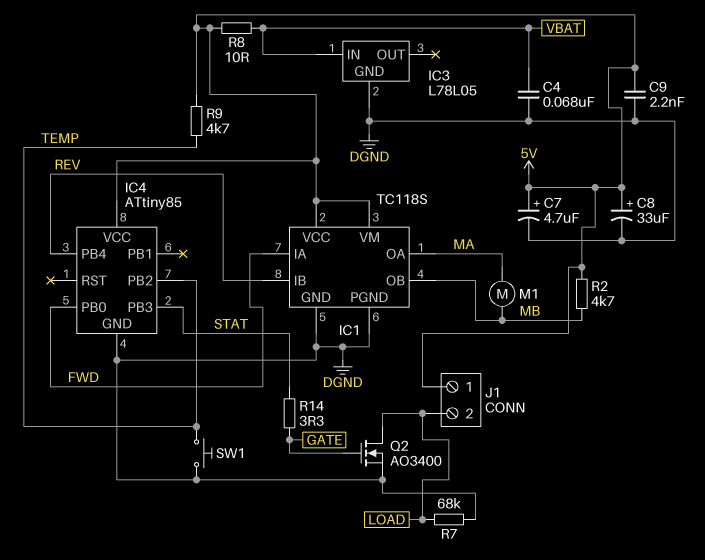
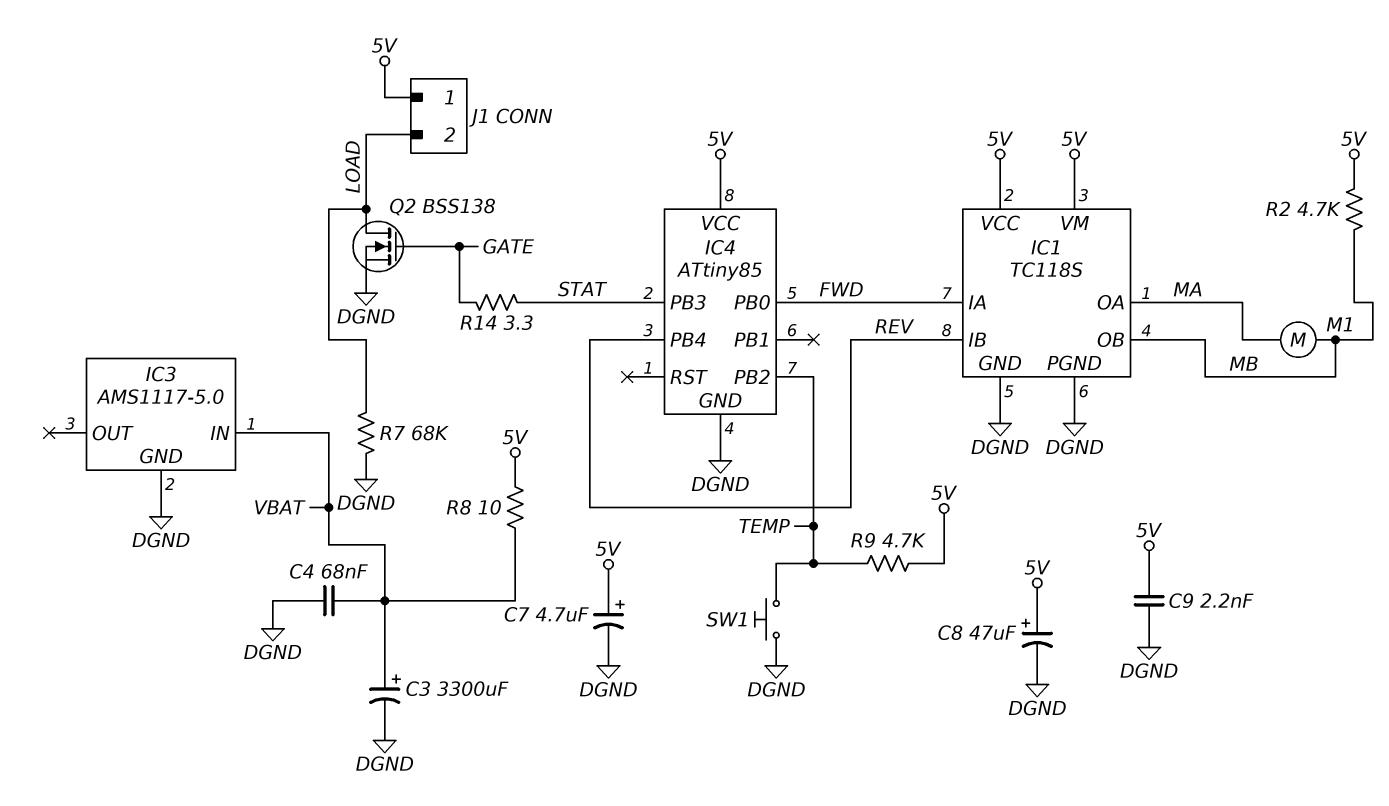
C3: none -> 3300uF (plus VBAT, minus DGND)
C8: 33uF (plus 5V, minus DGND) -> 47uF (plus 5V, minus DGND)
IC3: L78L05 -> AMS1117-5.0
Q2: NMOS AO3400 (G GATE, D LOAD, S DGND) -> NMOS BSS138 (G GATE, D LOAD, S DGND)

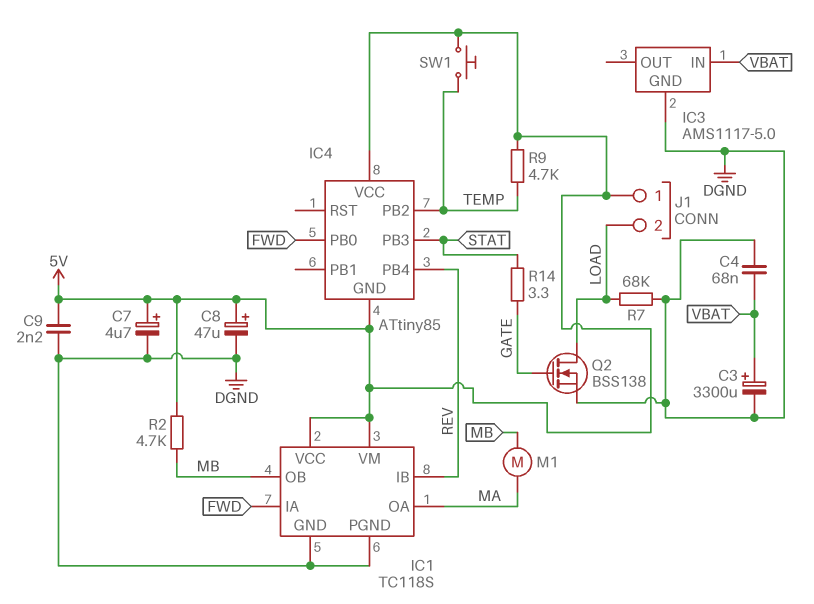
IC4 pin GND: DGND -> 5V
R8: 10 (5V, VBAT) -> none
SW1: button (DGND, TEMP) -> button (5V, TEMP)

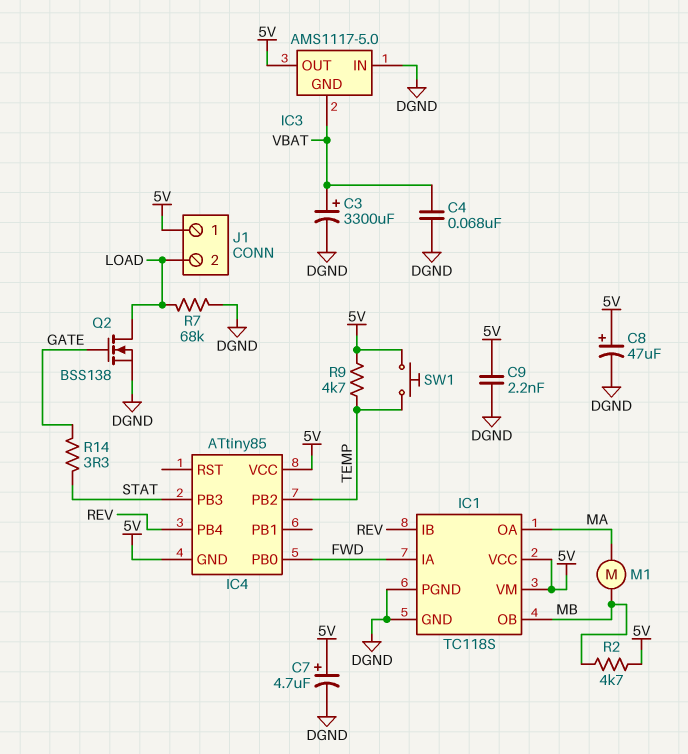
IC3 pin GND: DGND -> VBAT
IC3 pin IN: VBAT -> DGND
IC3 pin OUT: none -> 5V

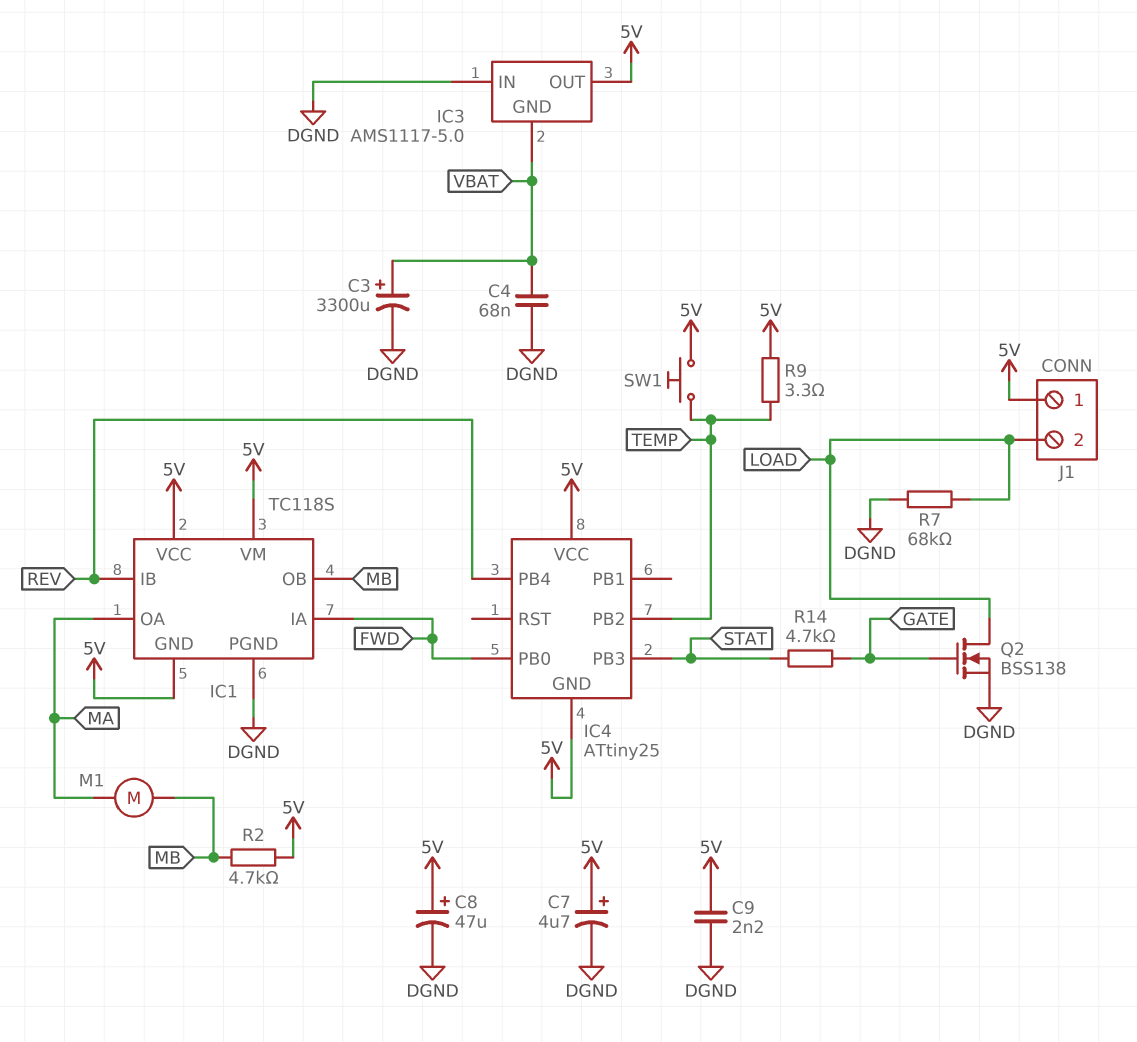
IC1 pin GND: DGND -> 5V
IC4: ATtiny85 -> ATtiny25
R9: 4.7k (5V, TEMP) -> 3.3 (5V, TEMP)
R14: 3.3 (GATE, STAT) -> 4.7k (GATE, STAT)

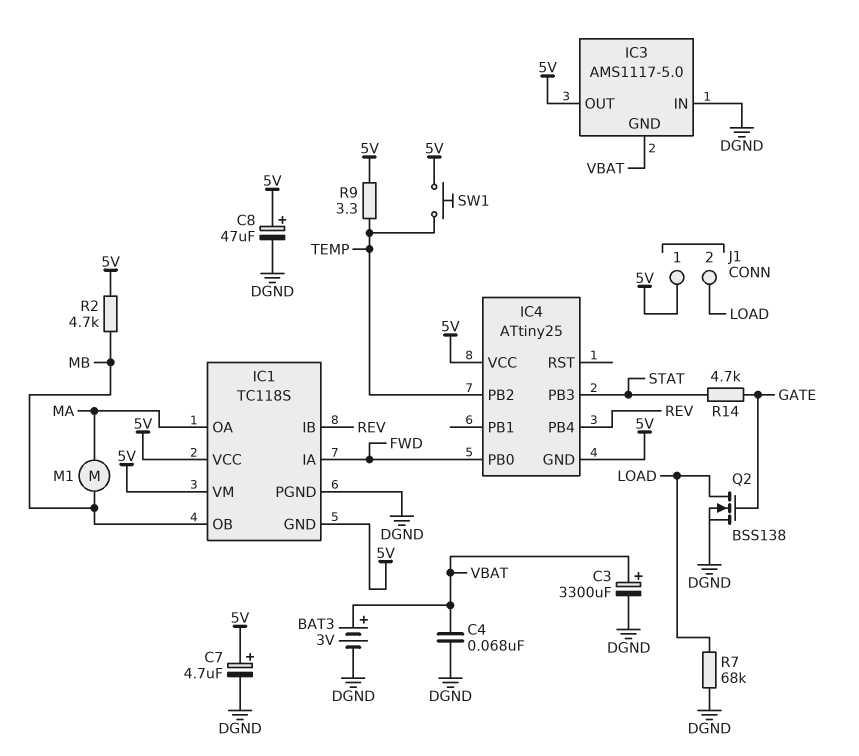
BAT3: none -> 3V (plus VBAT, minus DGND)
C9: 2.2nF (5V, DGND) -> none

